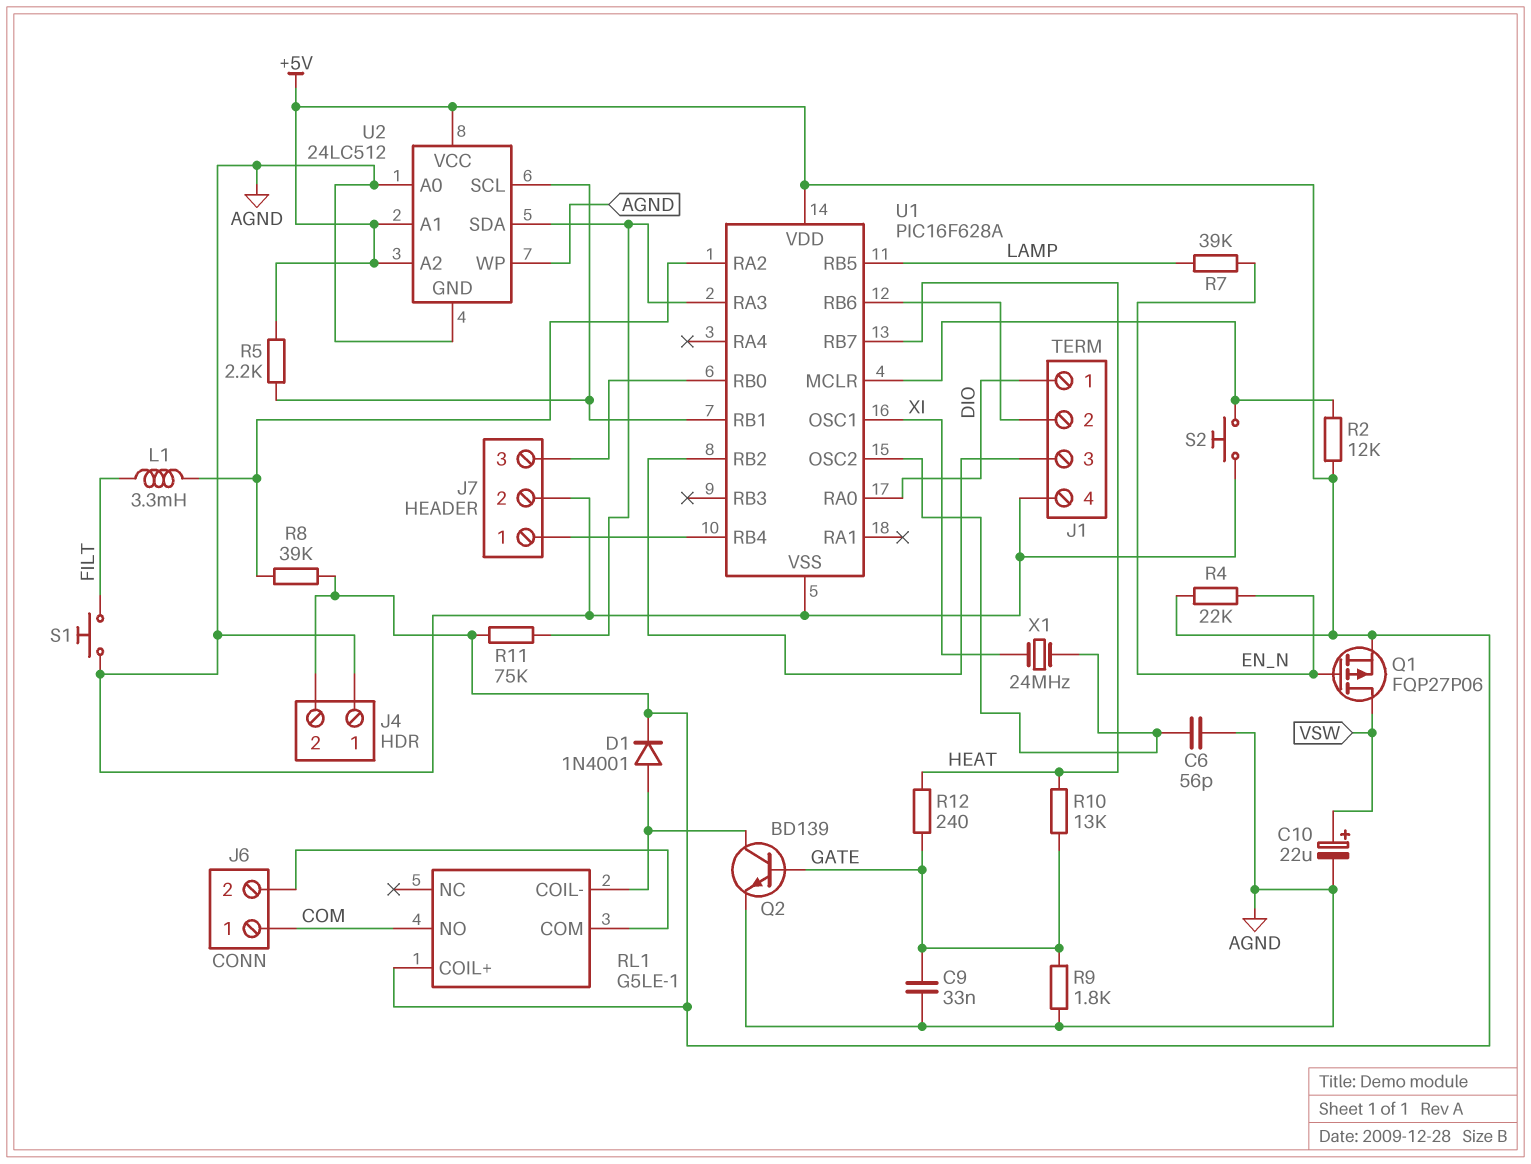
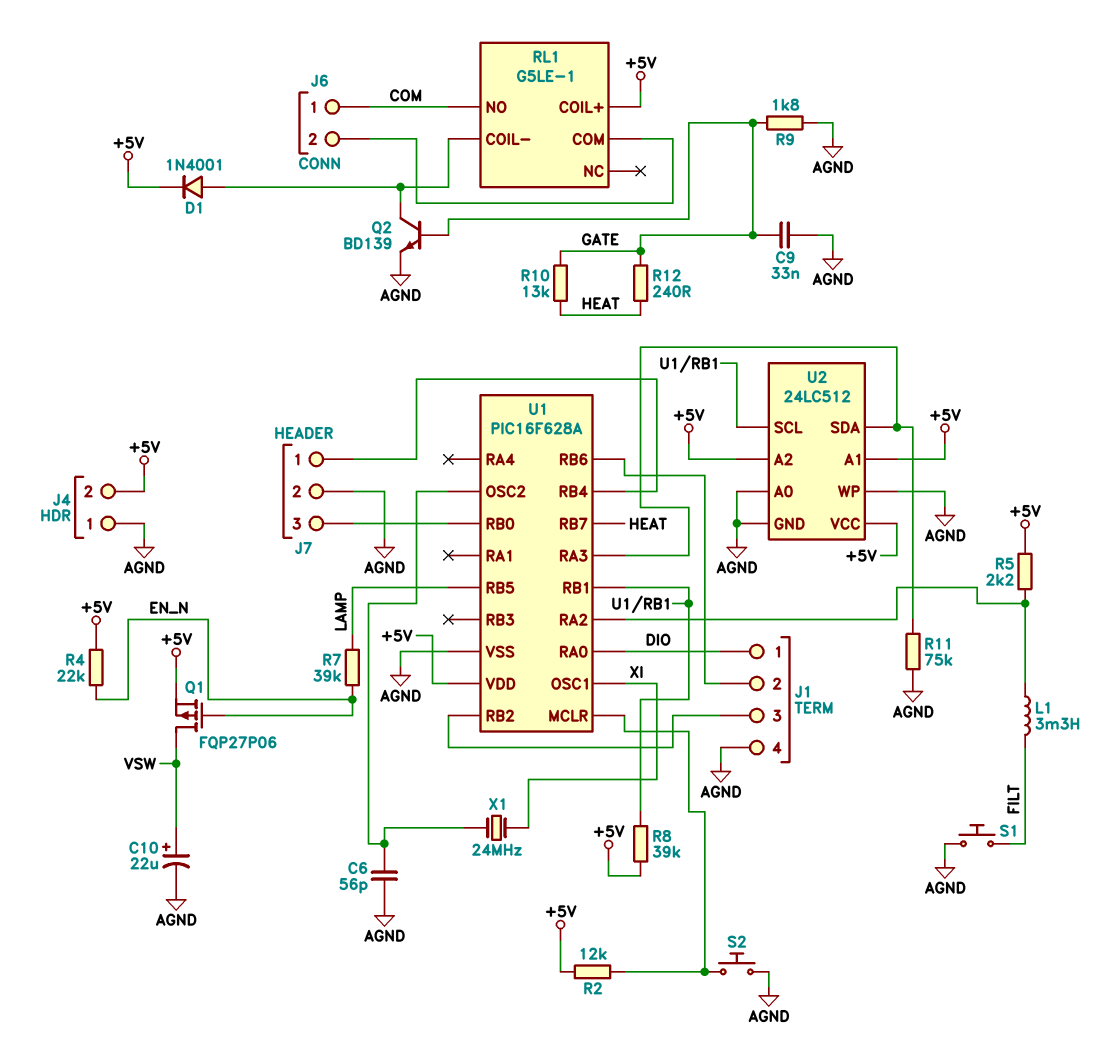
R5: 2.2k (+5V, U1/RB1) -> 2.2k (+5V, U1/RA2)
R8: 39k (+5V, U1/RA2) -> 39k (+5V, U1/RB1)
R11: 75k (+5V, U1/RA3) -> 75k (AGND, U1/RA3)

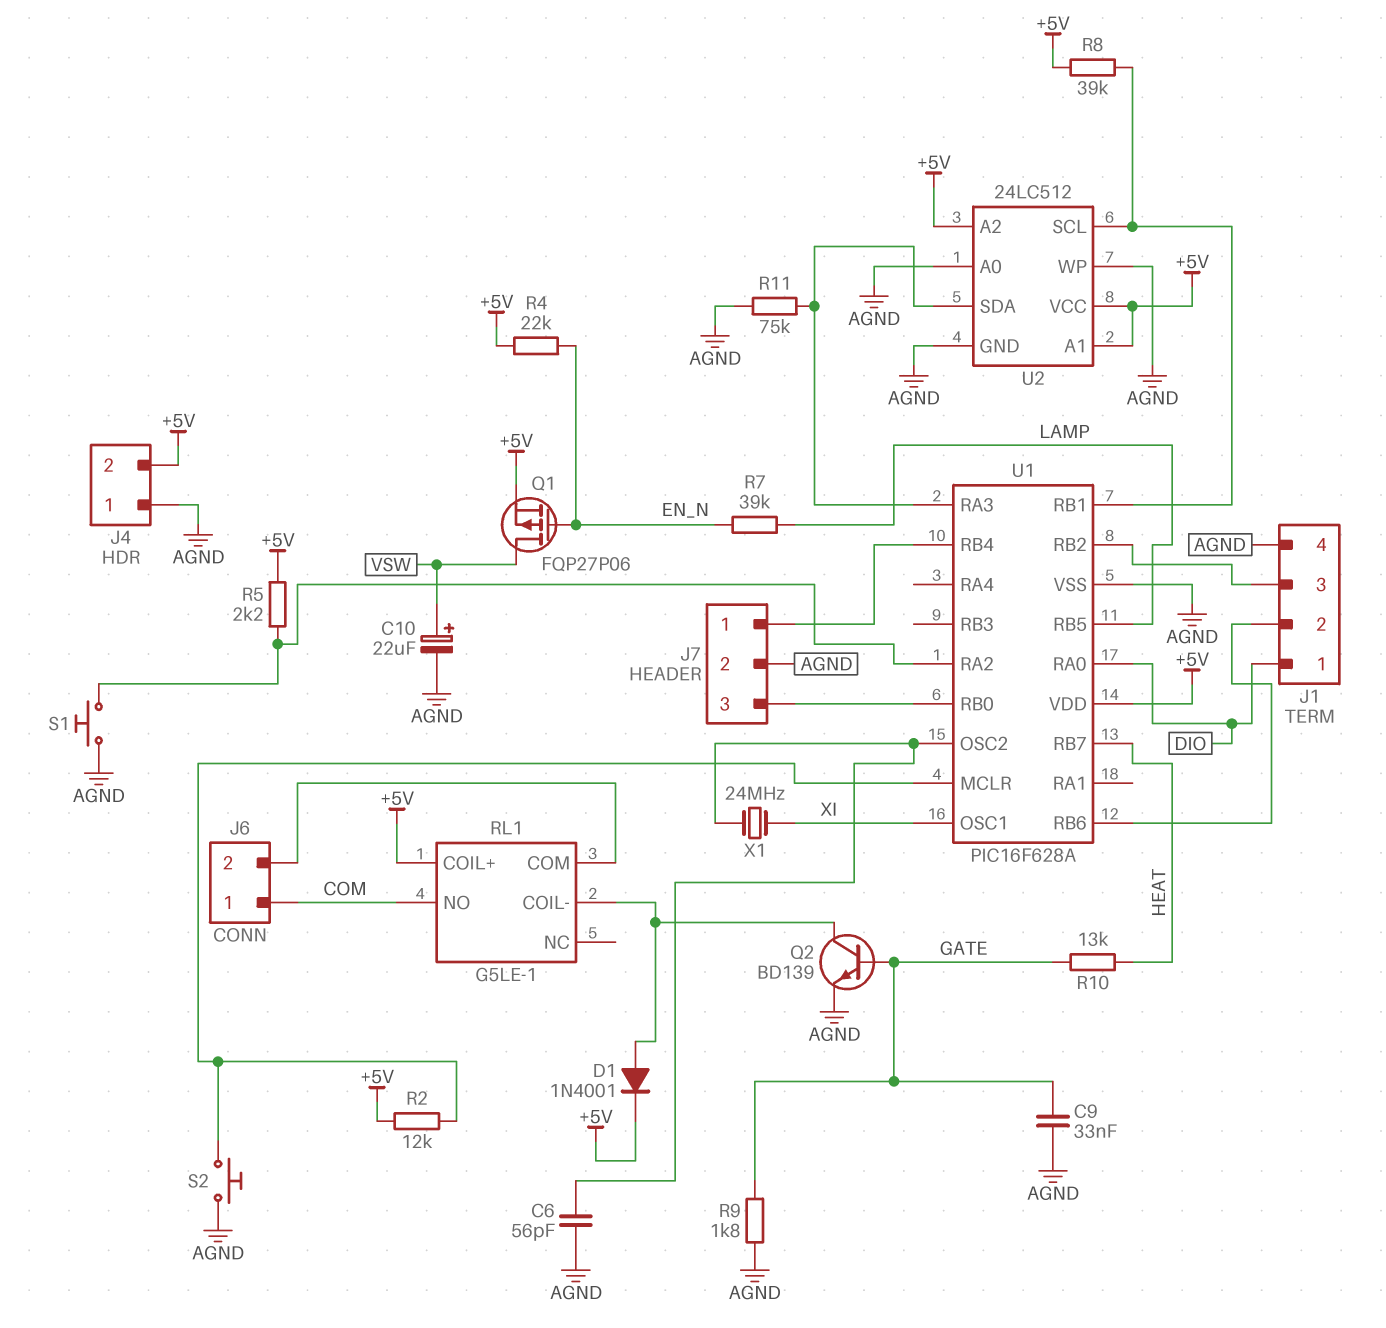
L1: 3.3mH (FILT, U1/RA2) -> none
R12: 240 (GATE, HEAT) -> none
S1: button (AGND, FILT) -> button (AGND, U1/RA2)

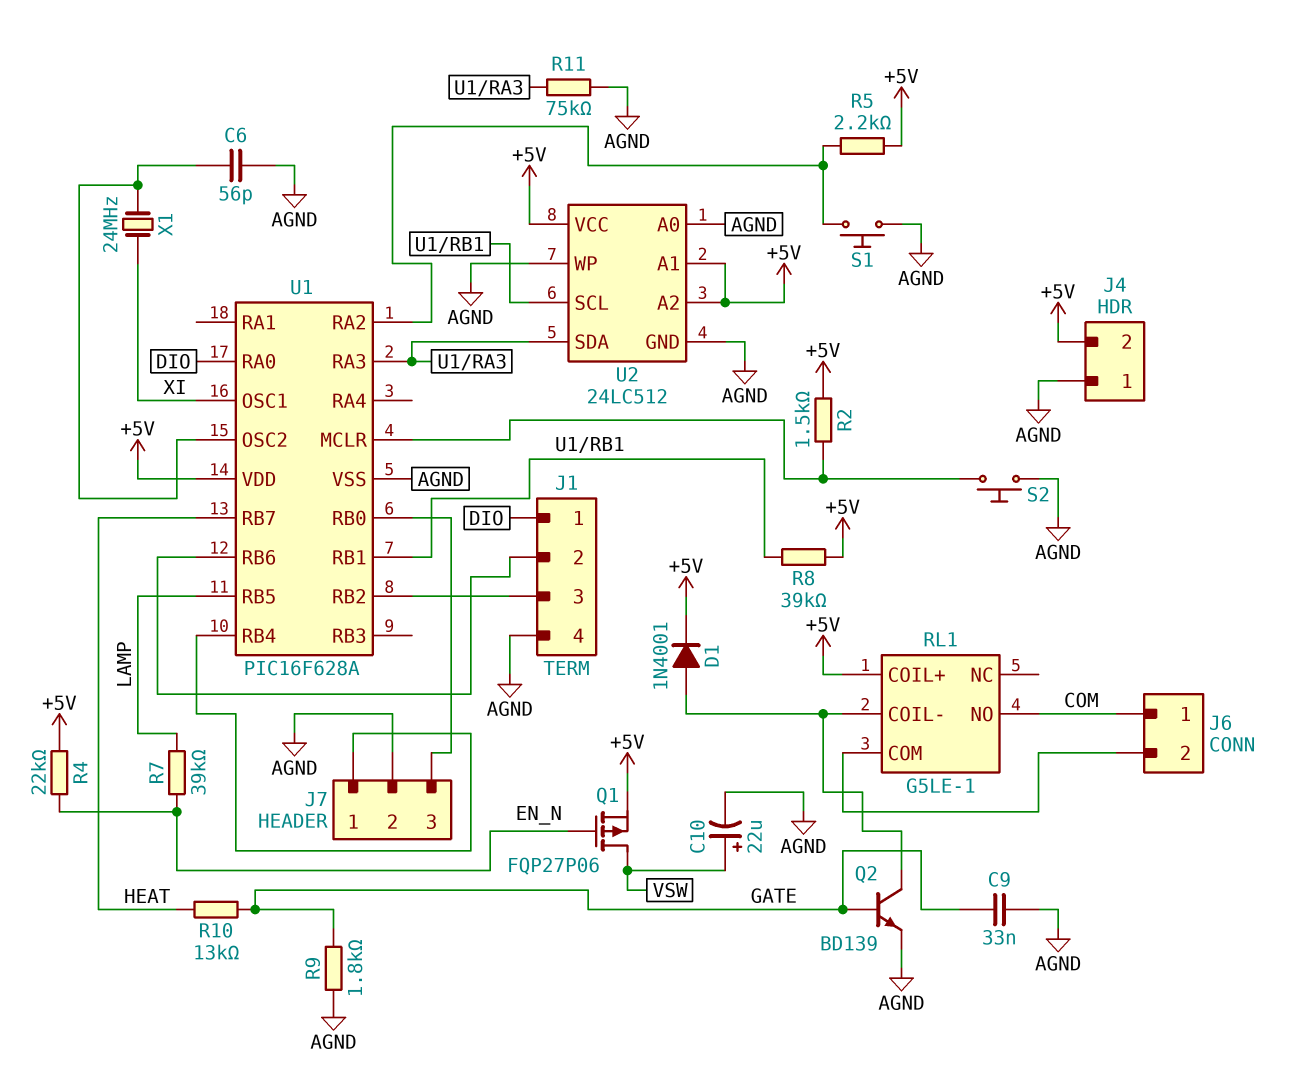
R2: 12k (+5V, U1/MCLR) -> 1.5k (+5V, U1/MCLR)

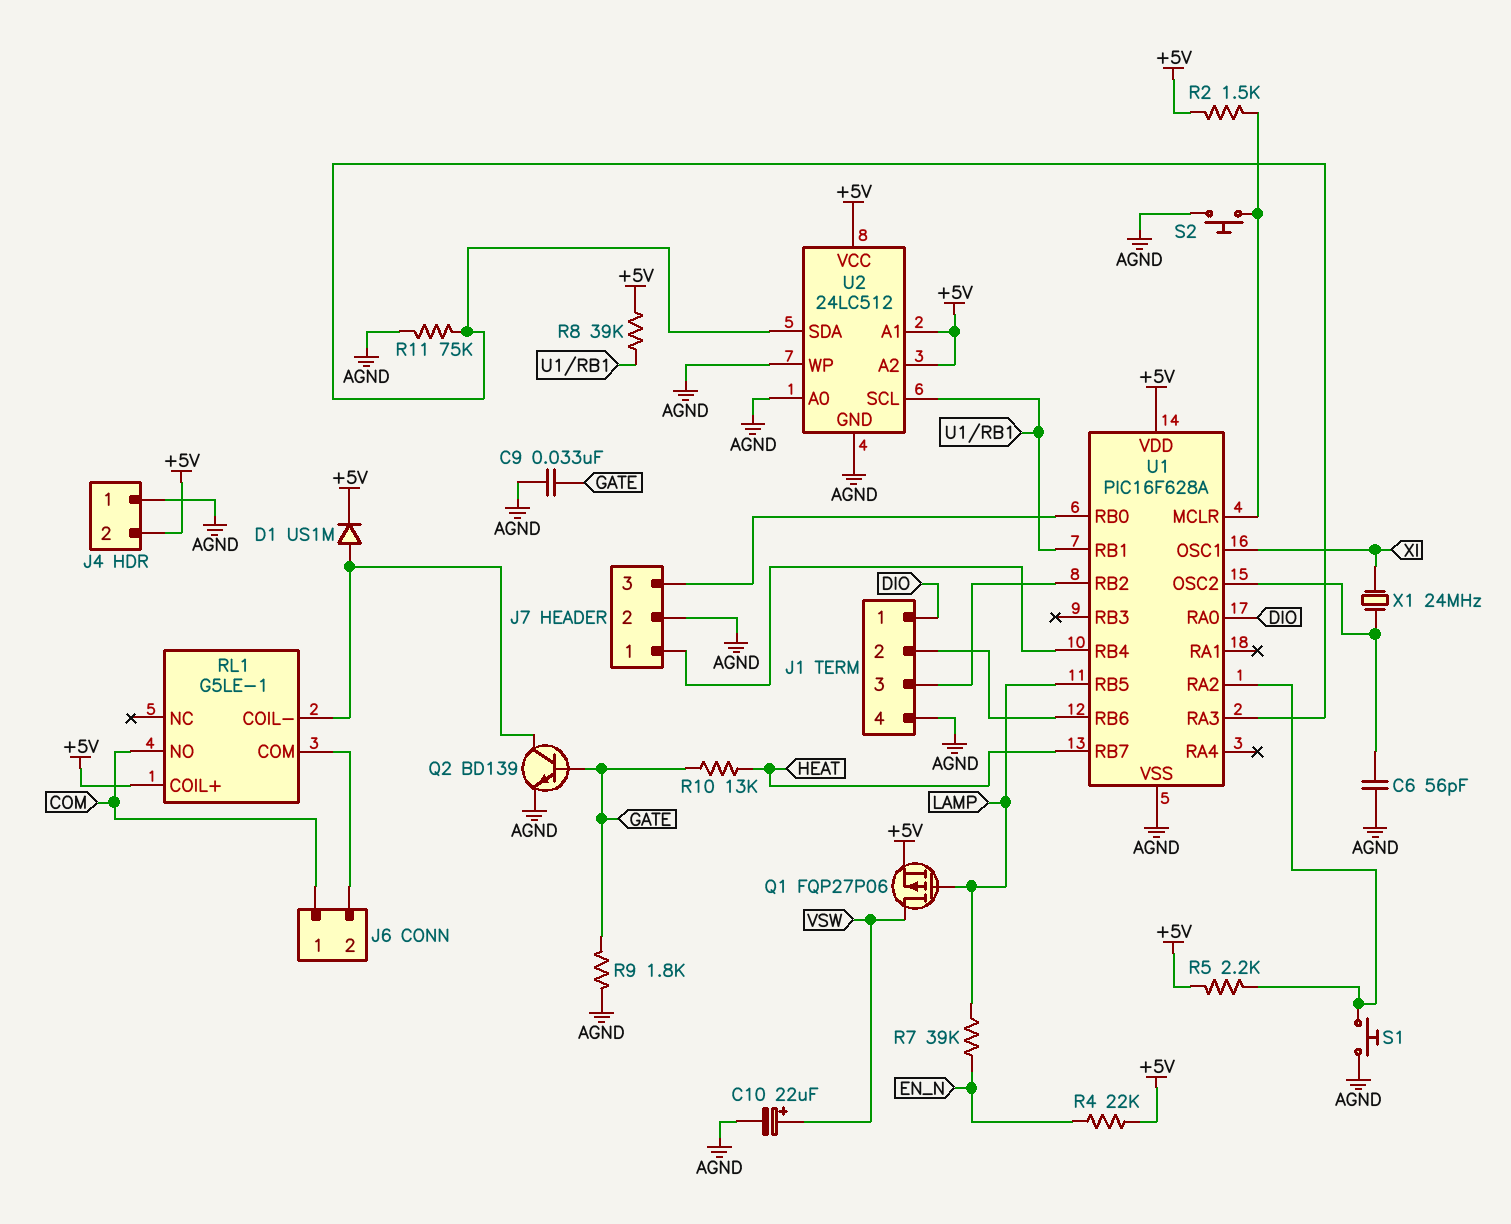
D1: diode 1N4001 (A RL1/COIL-, K +5V) -> diode US1M (A RL1/COIL-, K +5V)
Q1: PMOS FQP27P06 (G EN_N, D VSW, S +5V) -> PMOS FQP27P06 (G LAMP, D VSW, S +5V)

